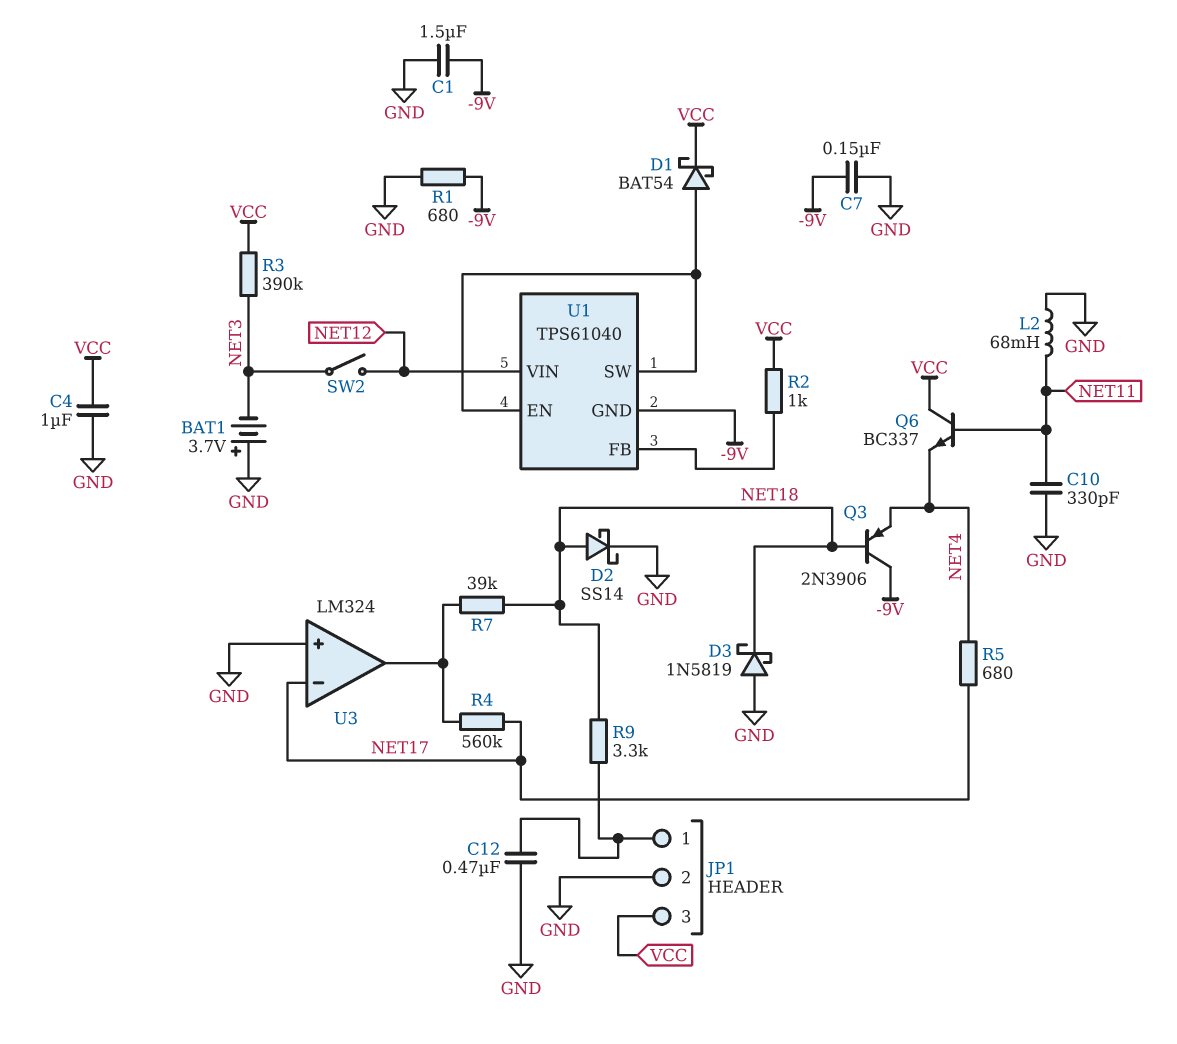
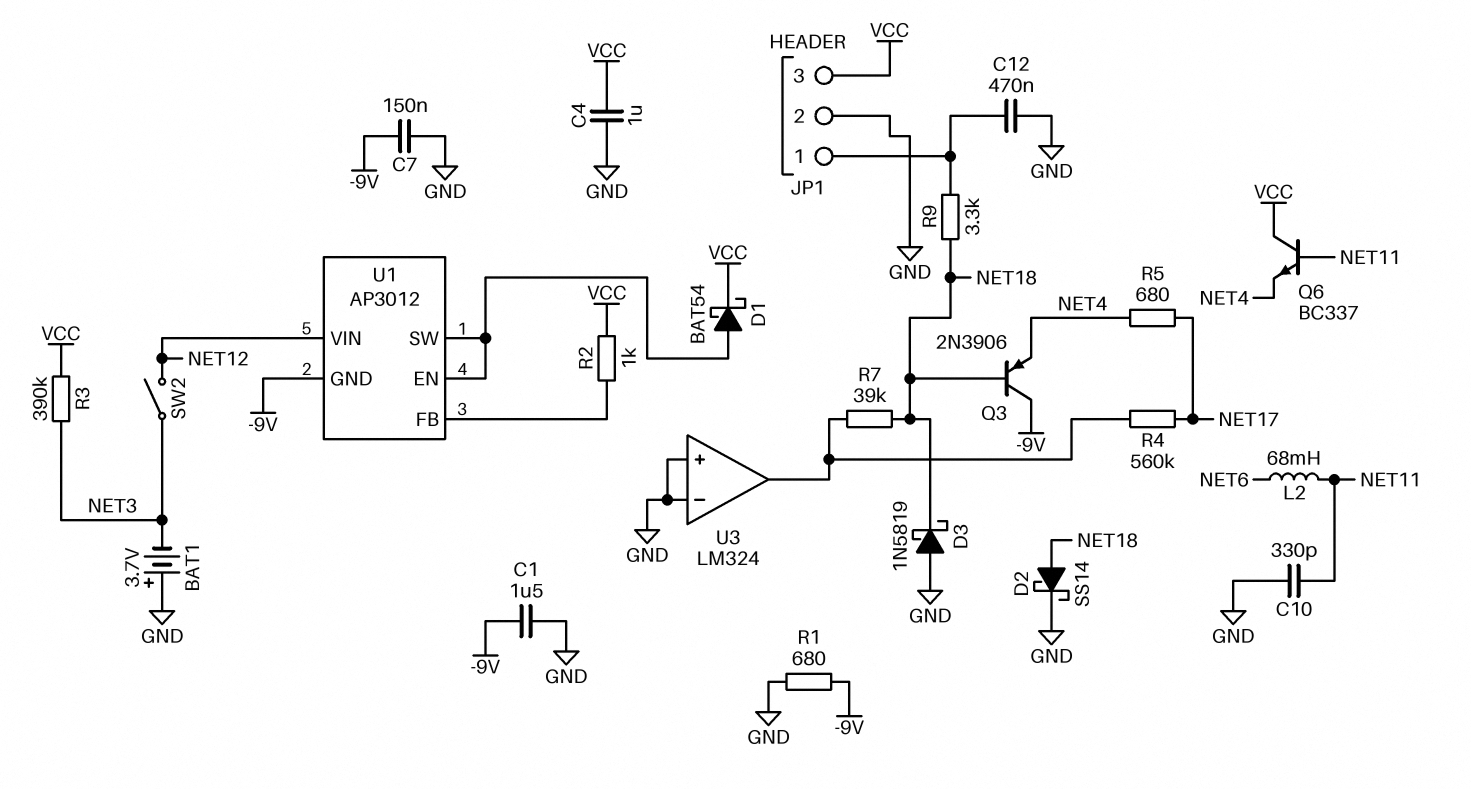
L2: 68mH (GND, NET11) -> 68mH (NET6, NET11)
U1: TPS61040 -> AP3012
U3 pin in-: NET17 -> GND

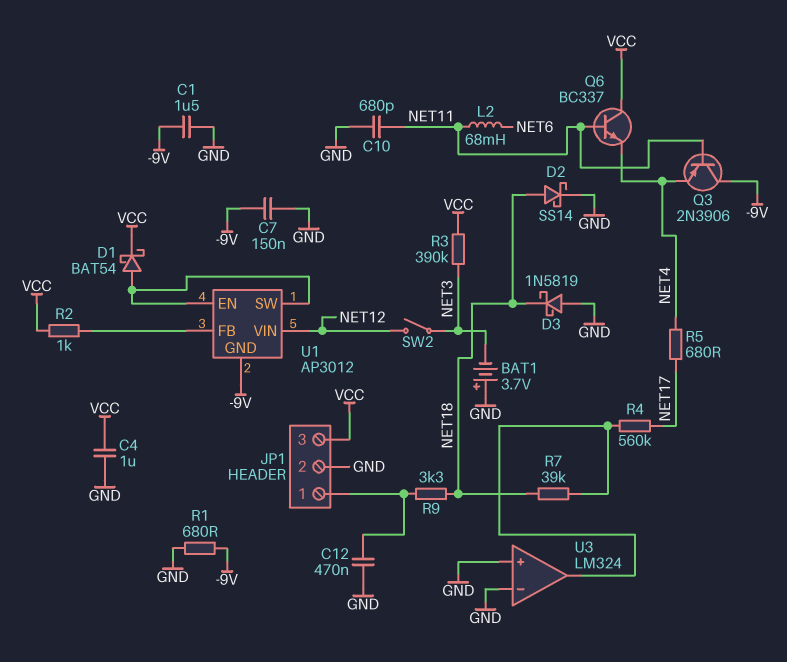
C10: 330pF (GND, NET11) -> 680pF (GND, NET11)
Q3: PNP 2N3906 (B NET18, C -9V, E NET4) -> PNP 2N3906 (B NET11, C -9V, E NET4)

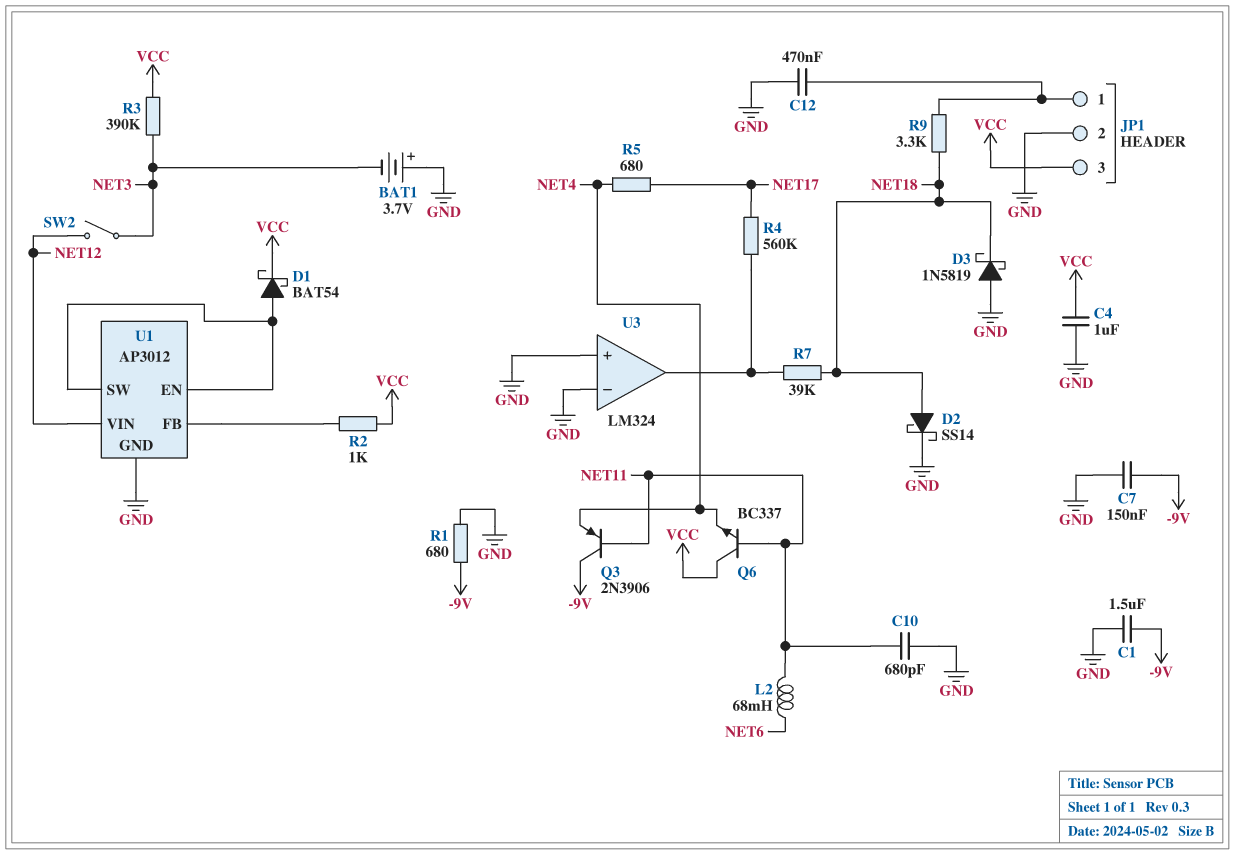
U1 pin GND: -9V -> GND

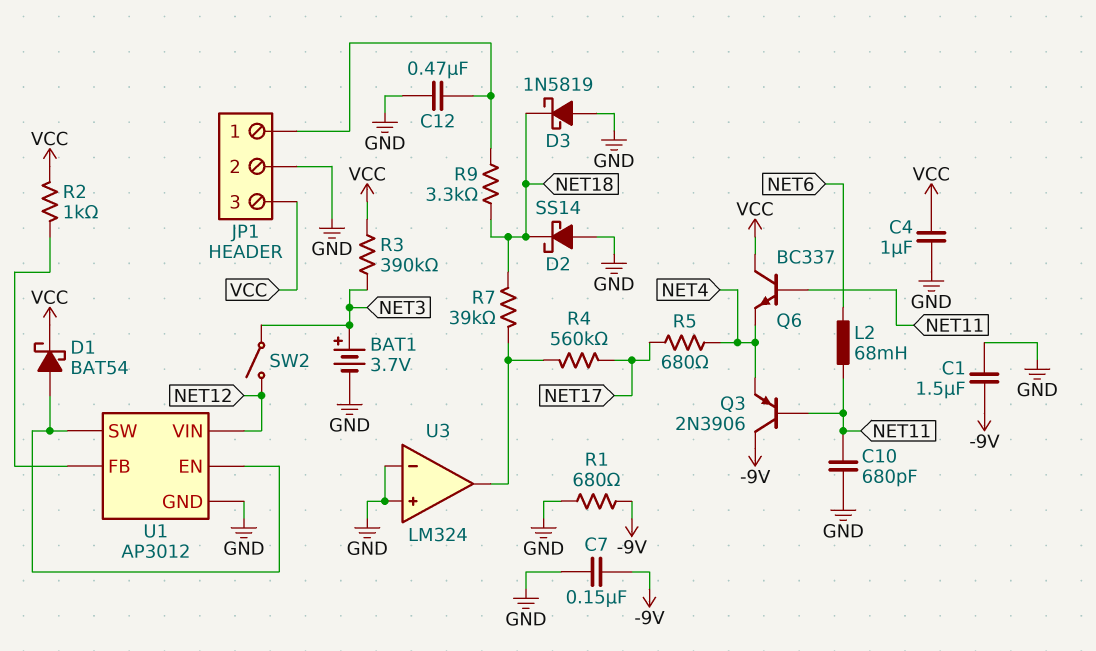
BAT1: 3.7V (plus GND, minus NET3) -> 3.7V (plus NET3, minus GND)
D2: schottky SS14 (A NET18, K GND) -> schottky SS14 (A GND, K NET18)

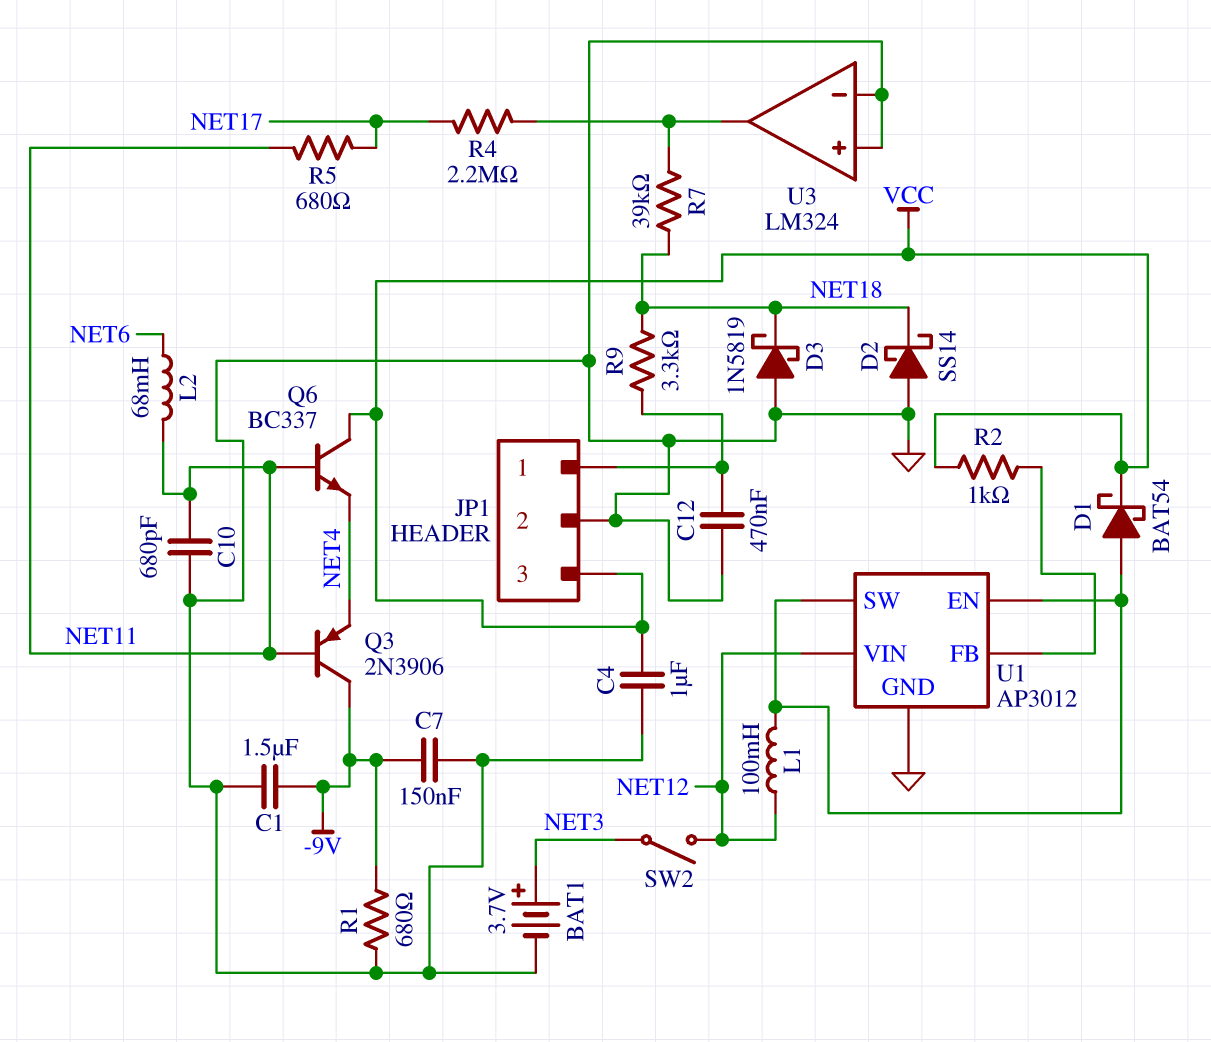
L1: none -> 100mH (NET12, U1/EN)
R3: 390k (NET3, VCC) -> none
R4: 560k (NET17, U3/out) -> 2.2M (NET17, U3/out)
R5: 680 (NET4, NET17) -> 680 (NET11, NET17)

